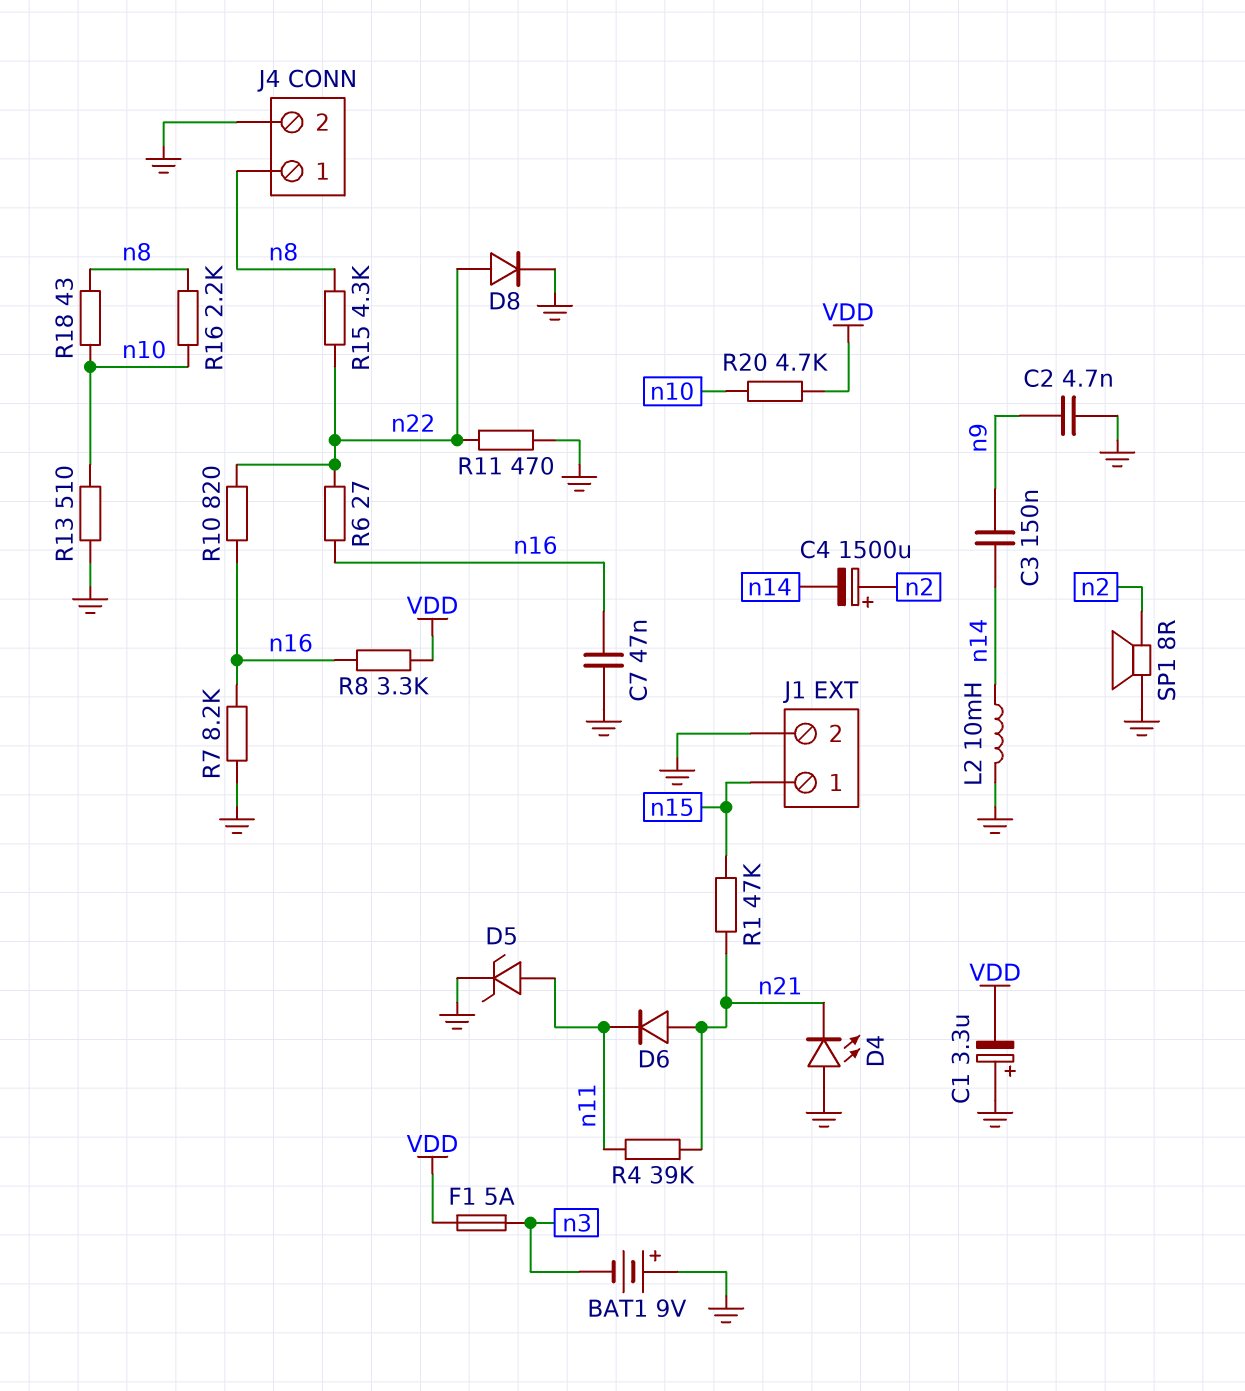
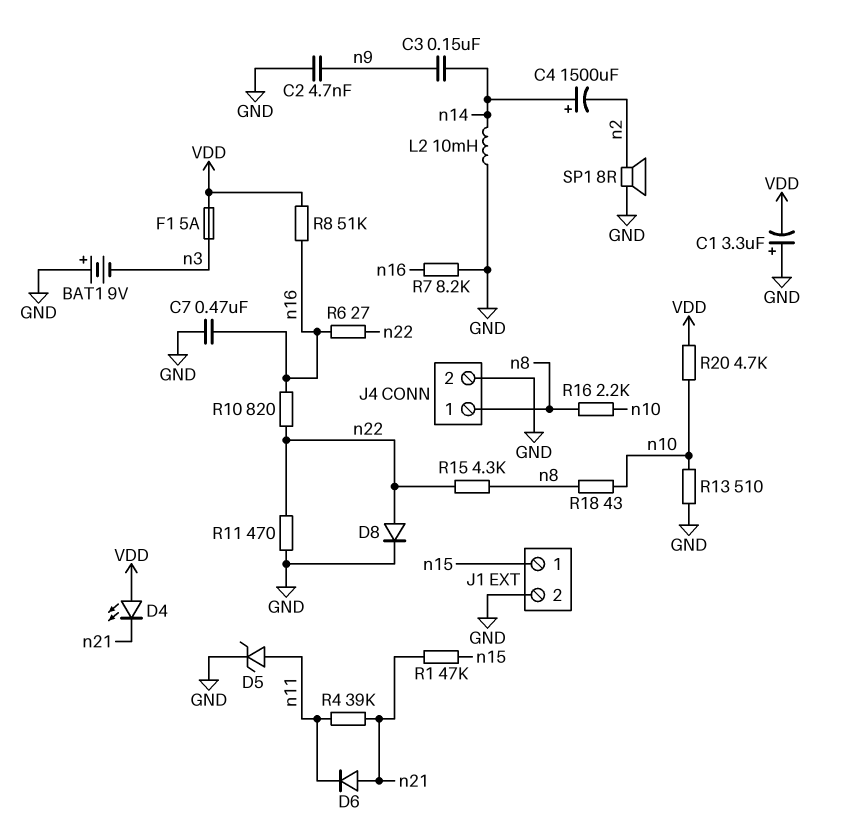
C4: 1500uF (plus n2, minus n14) -> 1500uF (plus n14, minus n2)
C7: 47nF (GND, n16) -> 470nF (GND, n16)
D4: LED (A GND, K n21) -> LED (A VDD, K n21)
R8: 3.3k (VDD, n16) -> 51k (VDD, n16)

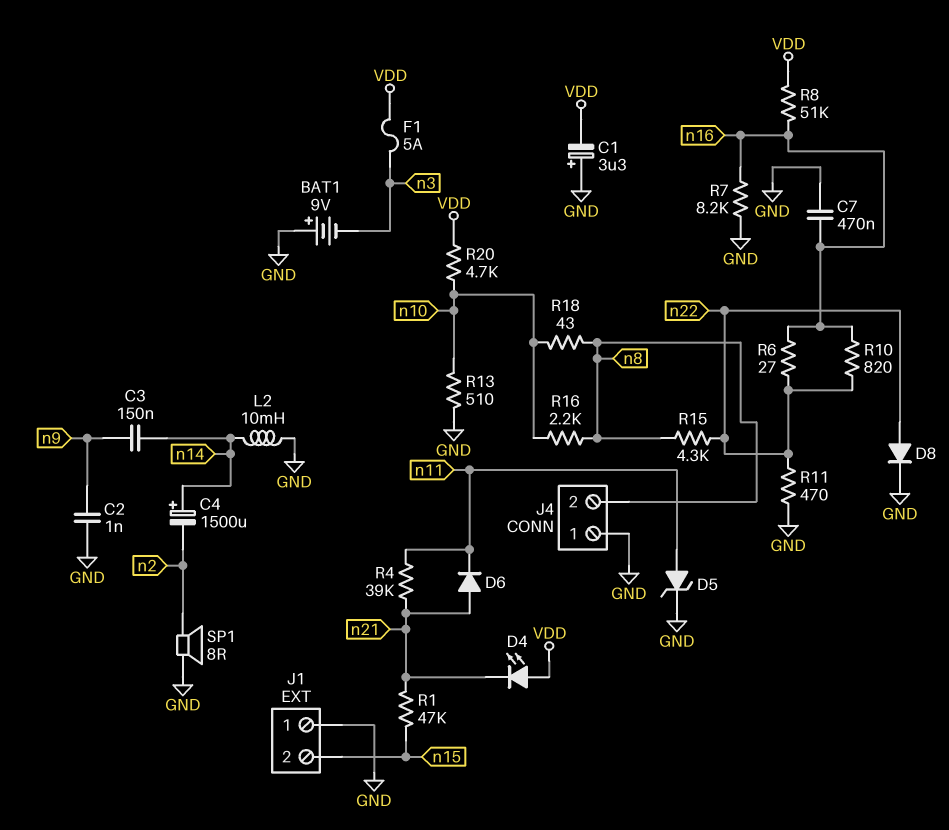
C2: 4.7nF (GND, n9) -> 1nF (GND, n9)
J1 pin 1: n15 -> GND
J1 pin 2: GND -> n15
J4 pin 1: n8 -> GND
J4 pin 2: GND -> n8

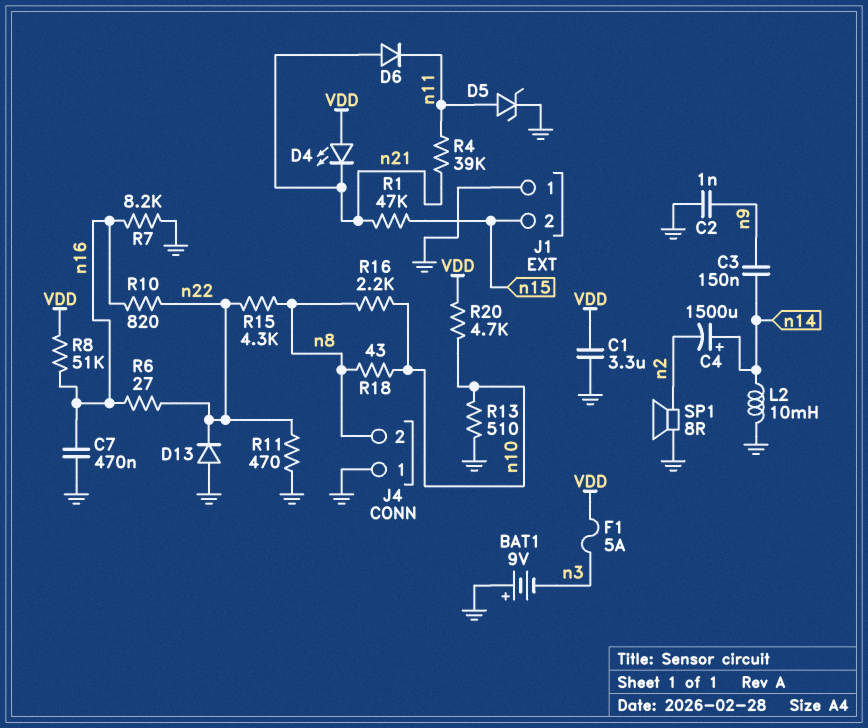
C1: 3.3uF (plus GND, minus VDD) -> 3.3uF (GND, VDD)
D8: diode (A n22, K GND) -> none
D13: none -> diode (A GND, K n22)

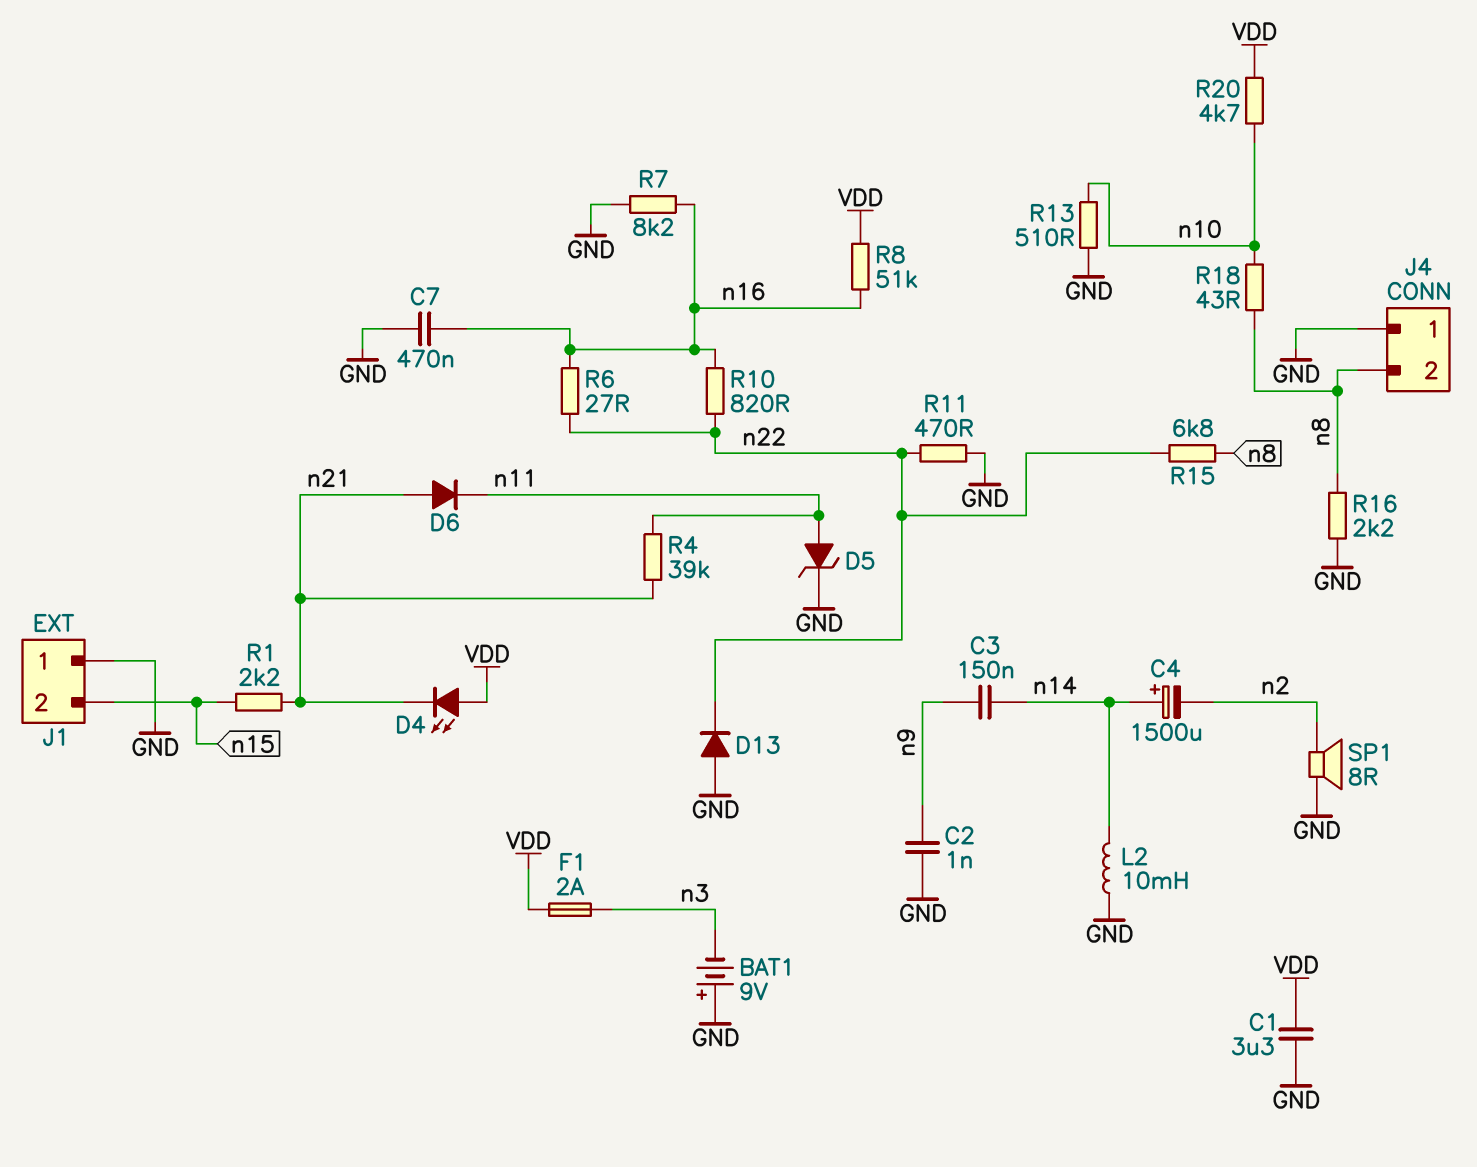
F1: 5A (VDD, n3) -> 2A (VDD, n3)
R1: 47k (n15, n21) -> 2.2k (n15, n21)
R15: 4.3k (n8, n22) -> 6.8k (n8, n22)
R16: 2.2k (n8, n10) -> 2.2k (GND, n8)

